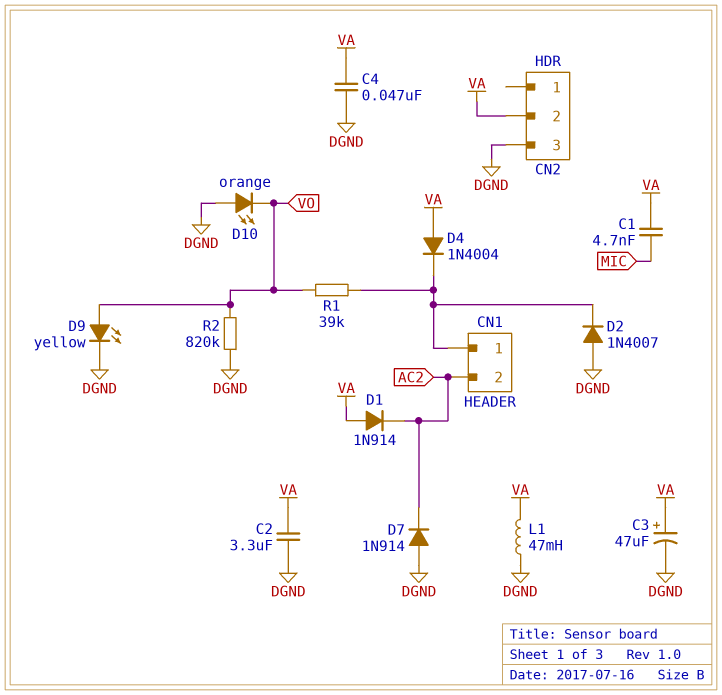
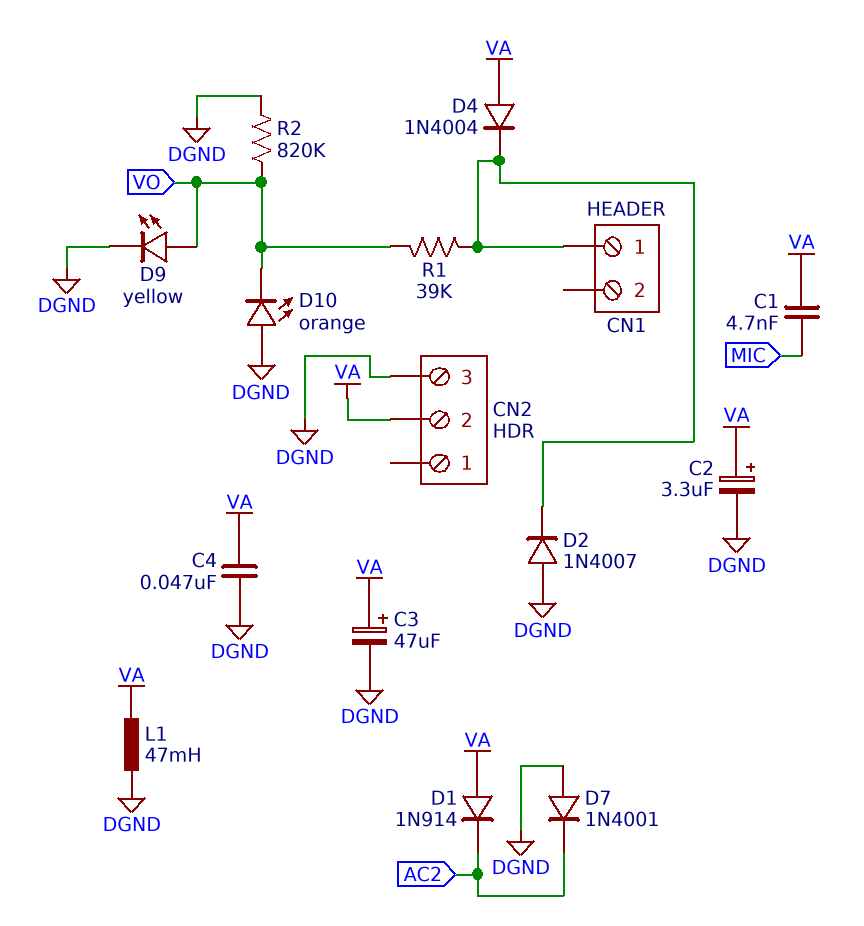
C2: 3.3uF (DGND, VA) -> 3.3uF (plus VA, minus DGND)
CN1 pin 2: AC2 -> none
D7: diode 1N914 (A DGND, K AC2) -> diode 1N4001 (A DGND, K AC2)

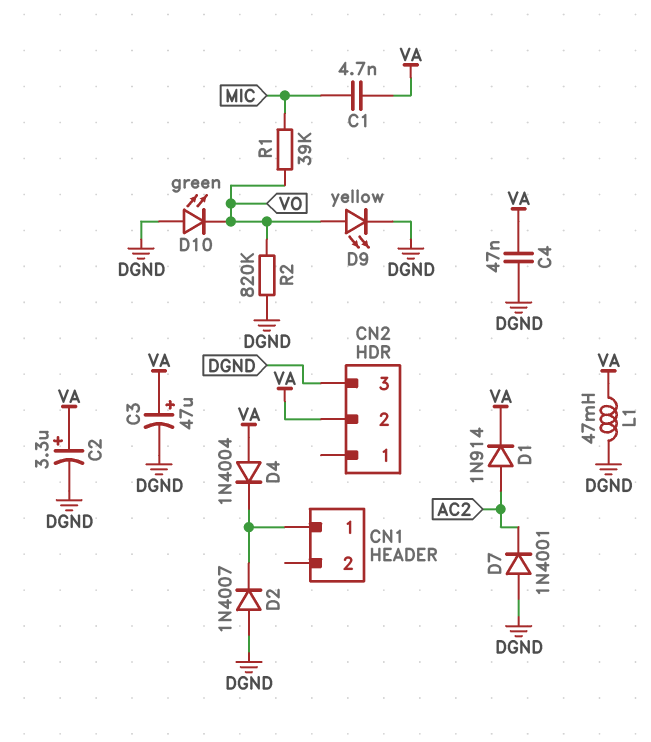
D1: diode 1N914 (A VA, K AC2) -> diode 1N914 (A AC2, K VA)
D10: LED orange (A DGND, K VO) -> LED green (A DGND, K VO)
R1: 39k (CN1/1, VO) -> 39k (MIC, VO)

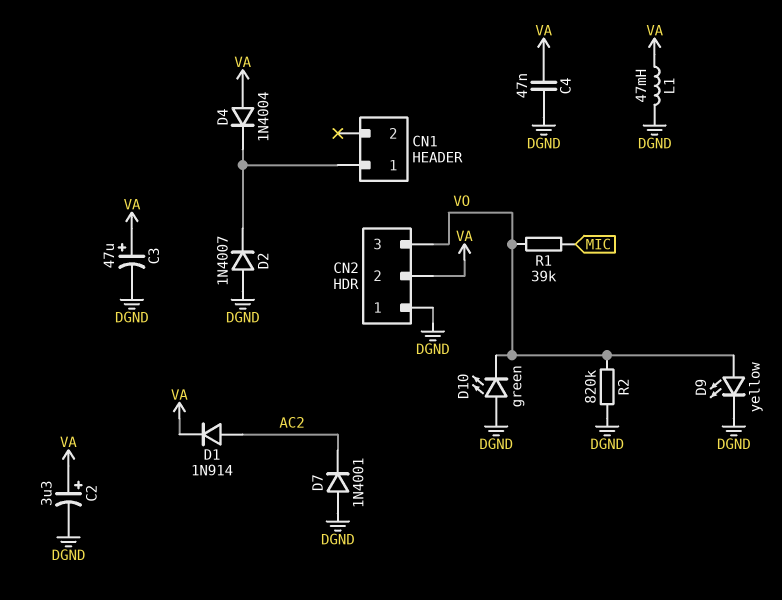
C1: 4.7nF (MIC, VA) -> none
CN2 pin 1: none -> DGND
CN2 pin 3: DGND -> VO

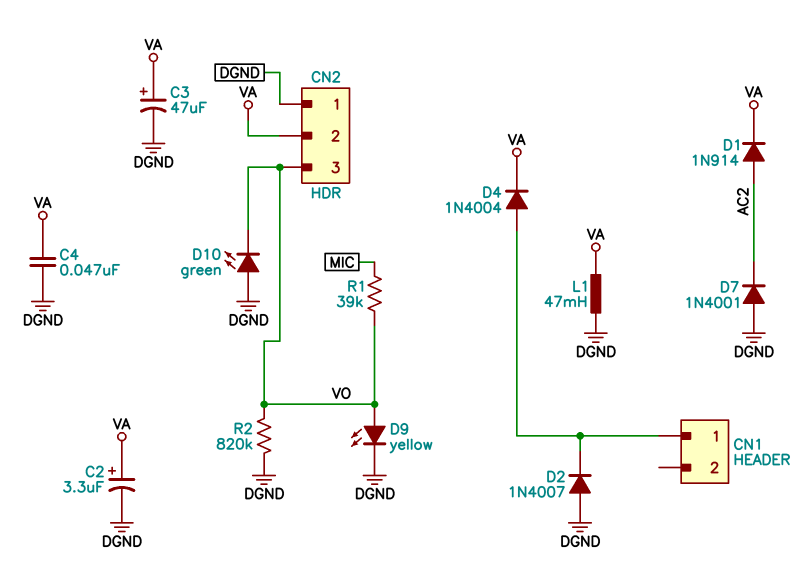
D4: diode 1N4004 (A VA, K CN1/1) -> diode 1N4004 (A CN1/1, K VA)

